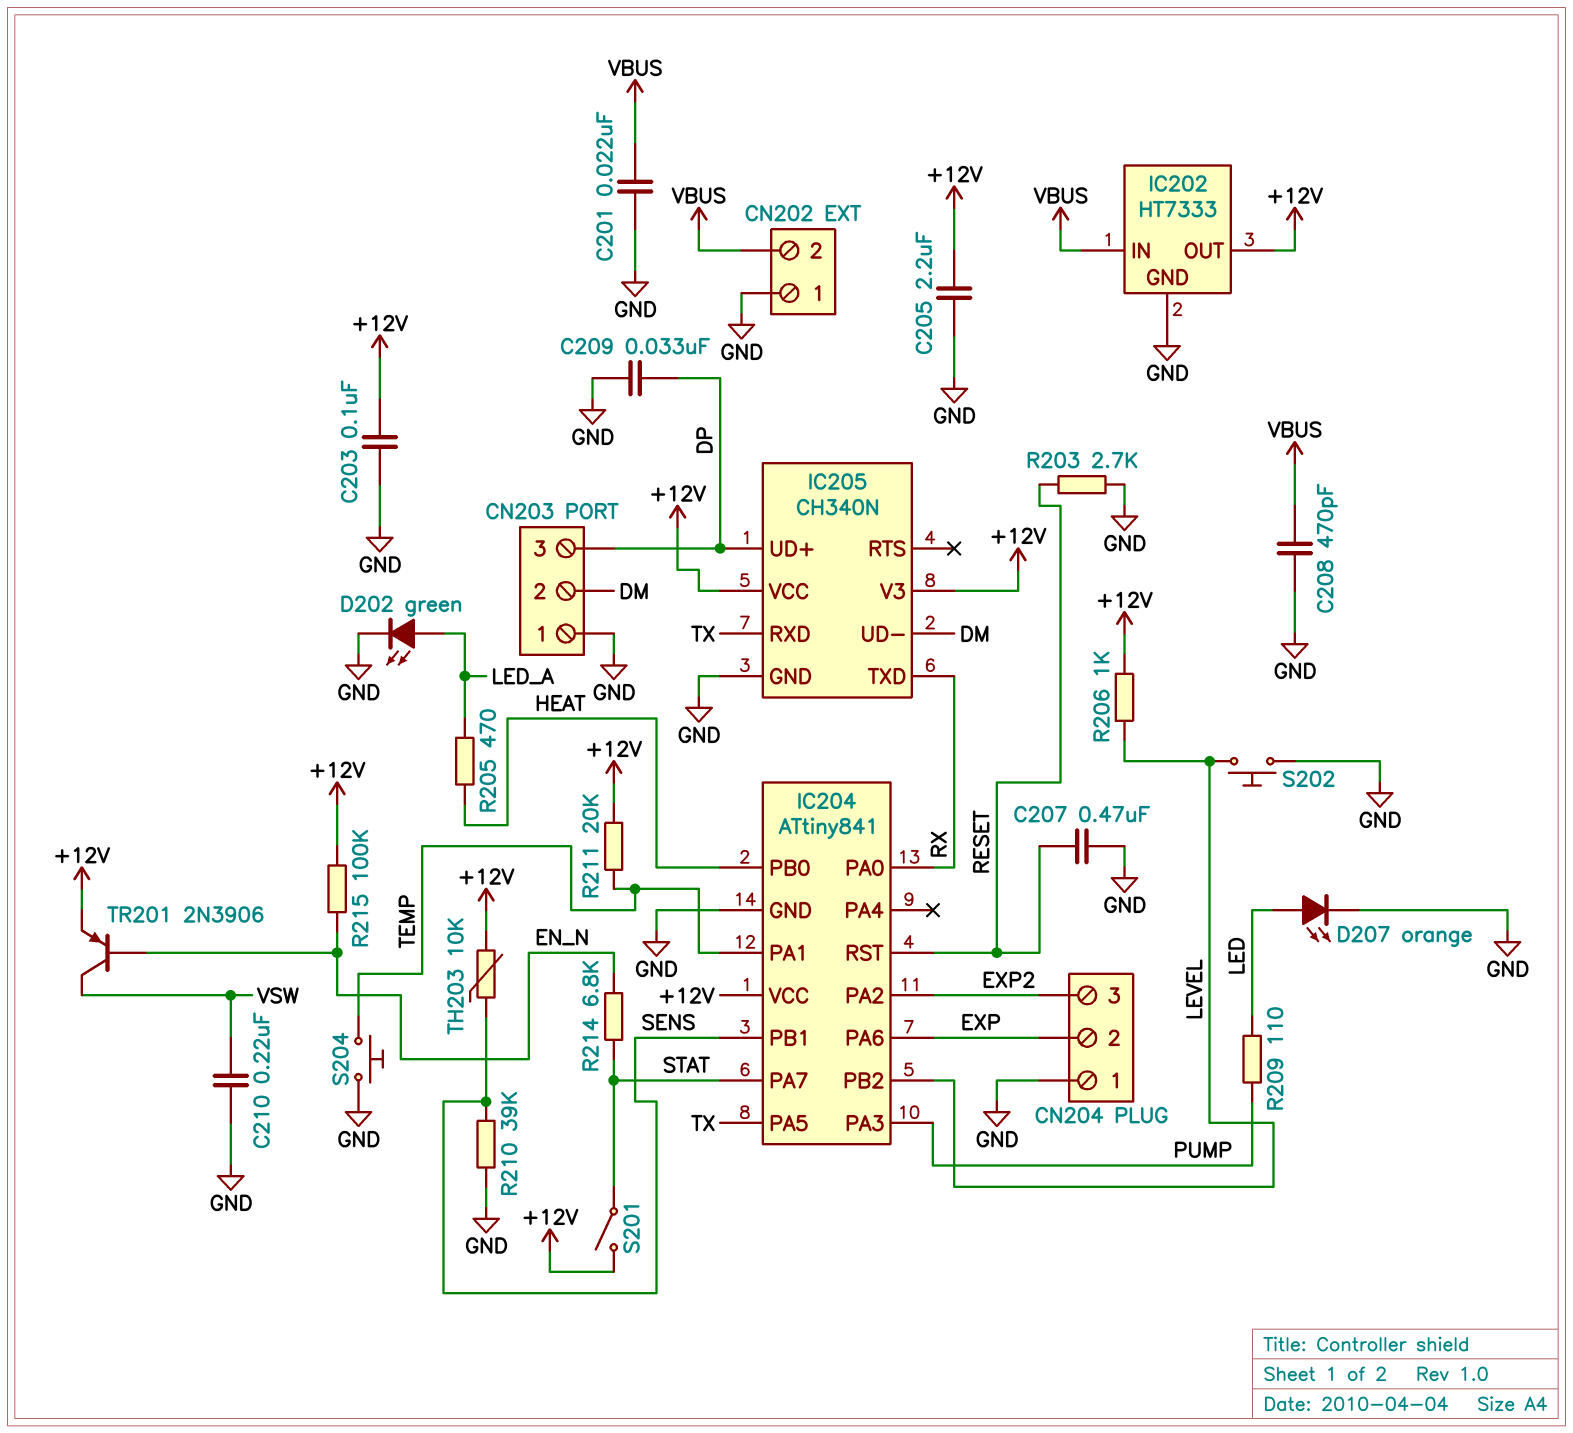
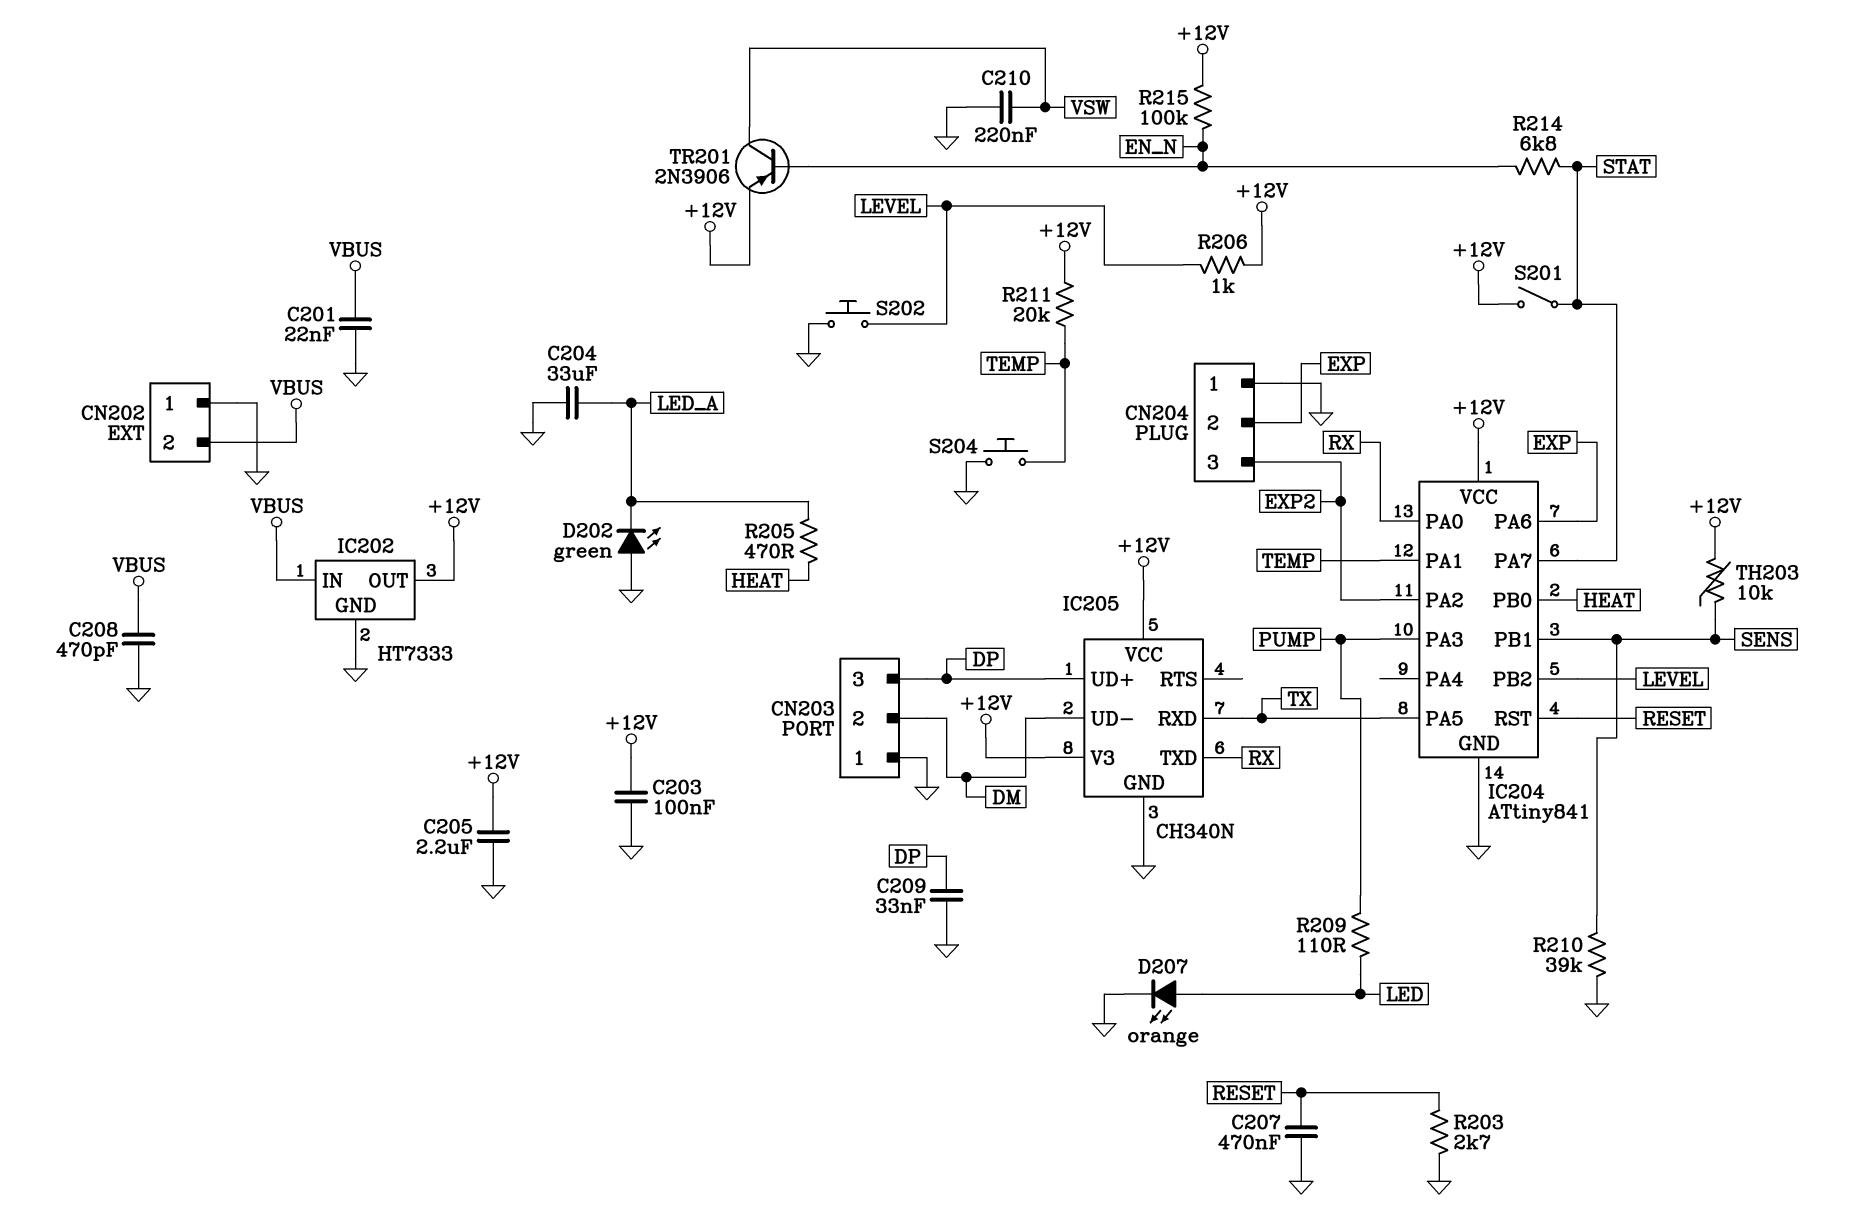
C204: none -> 33uF (GND, LED_A)
D202: LED green (A LED_A, K GND) -> LED green (A GND, K LED_A)

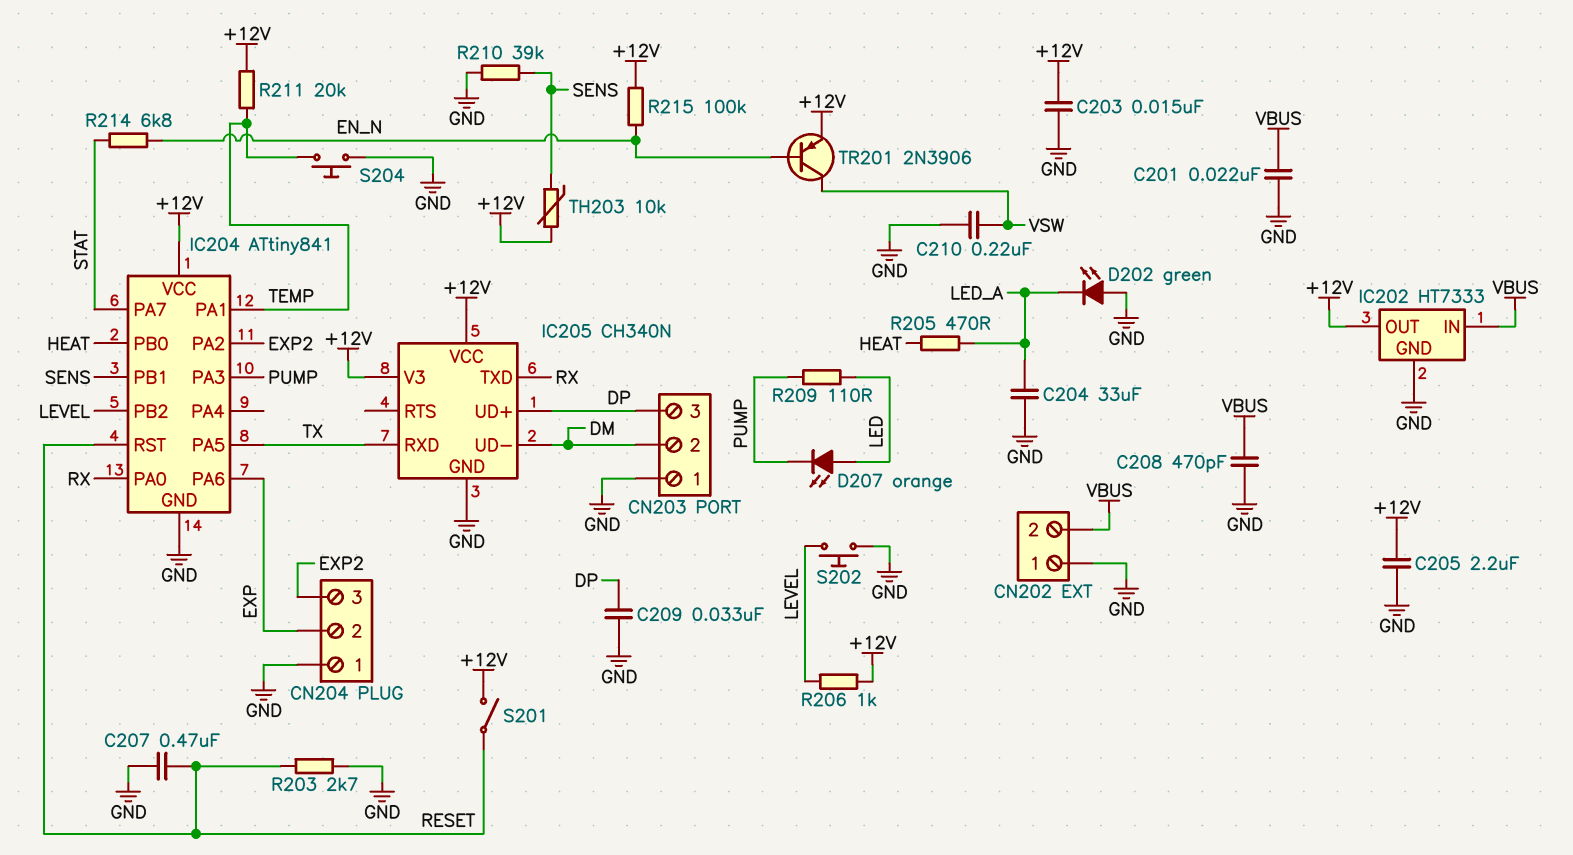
C203: 100nF (+12V, GND) -> 15nF (+12V, GND)
D207: LED orange (A LED, K GND) -> LED orange (A LED, K PUMP)
S201: switch (+12V, STAT) -> switch (+12V, RESET)

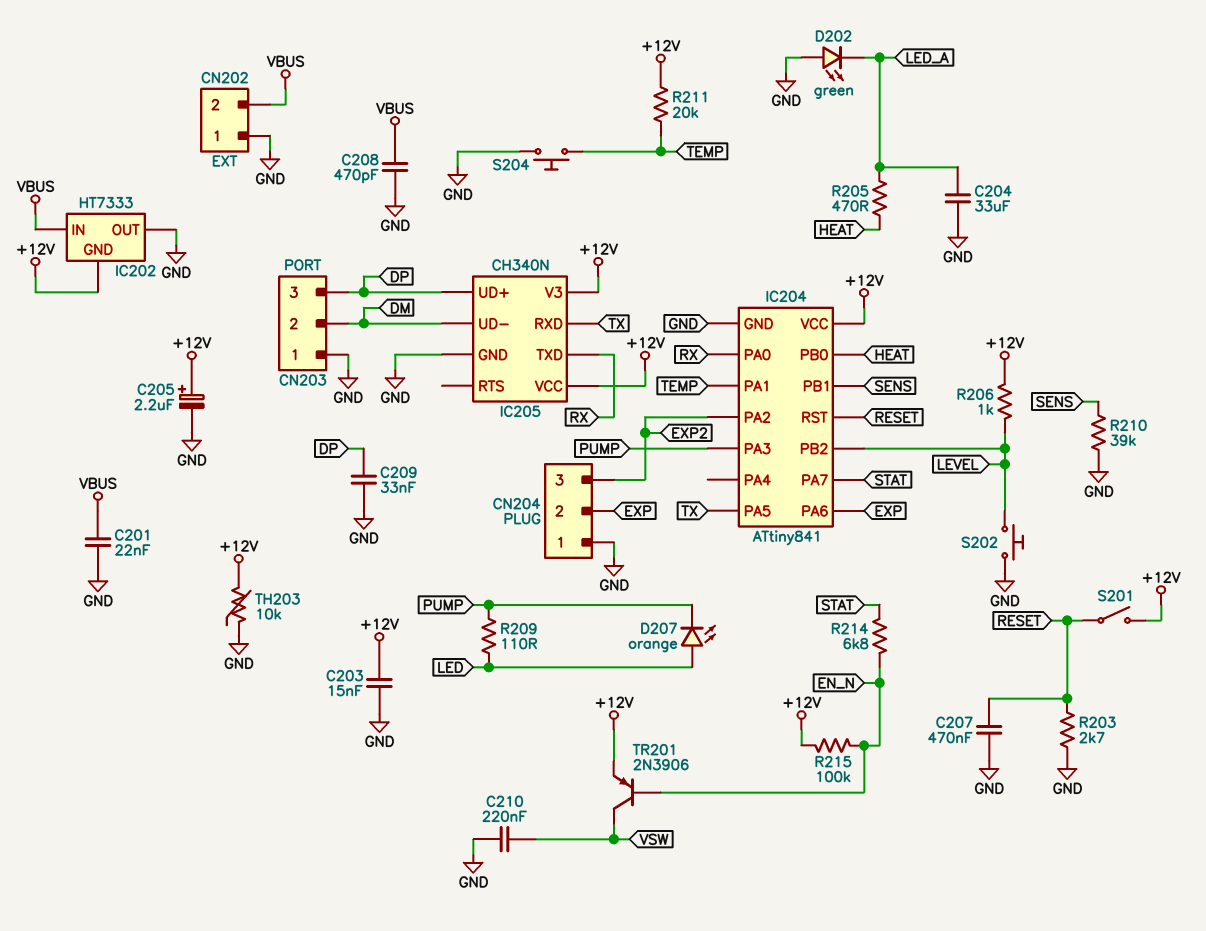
C205: 2.2uF (+12V, GND) -> 2.2uF (plus +12V, minus GND)
IC202 pin GND: GND -> +12V
IC202 pin OUT: +12V -> GND
TH203: 10k (+12V, SENS) -> 10k (+12V, GND)

